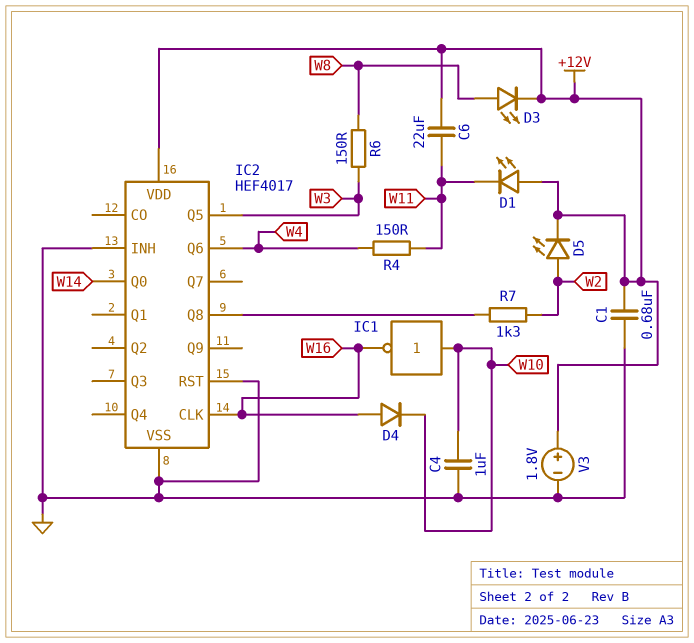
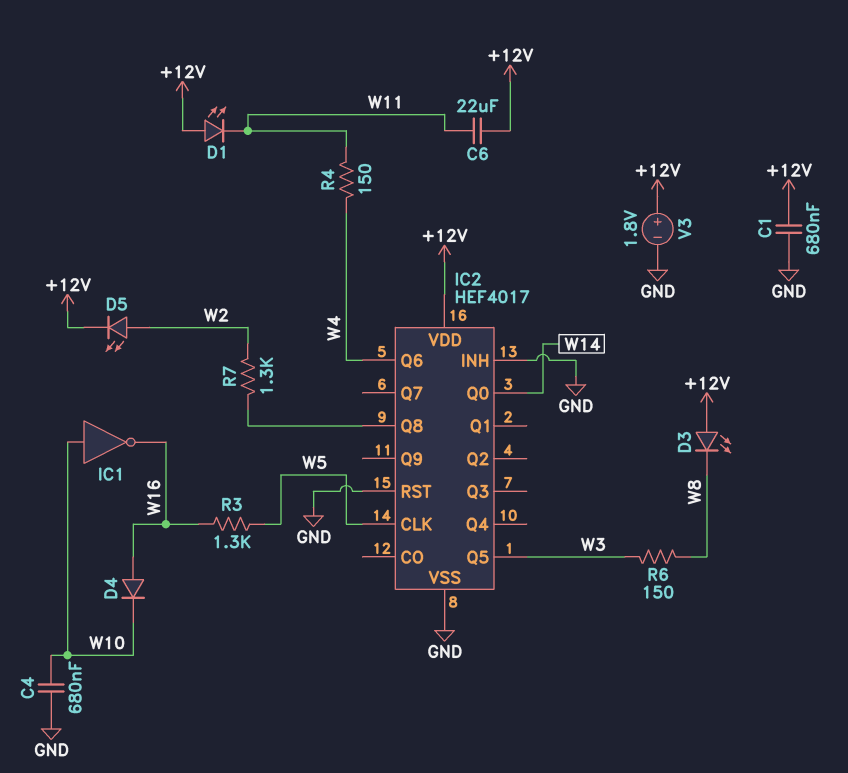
C4: 1uF (GND, W10) -> 680nF (GND, W10)
D3: LED (A W8, K +12V) -> LED (A +12V, K W8)
IC2 pin CLK: W16 -> W5
R3: none -> 1.3k (W5, W16)

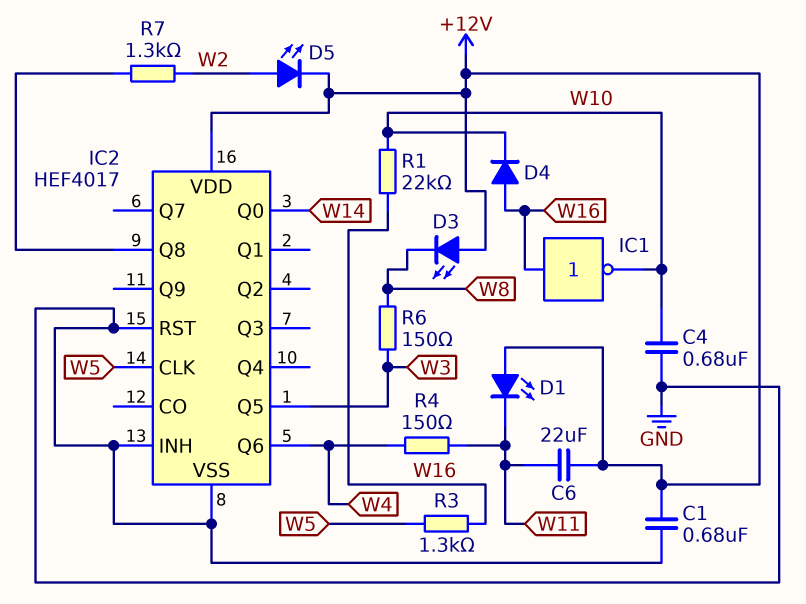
IC1: NOT (in W10, out W16) -> NOT (in W16, out W10)
R1: none -> 22k (W10, W16)
V3: 1.8V (plus +12V, minus GND) -> none

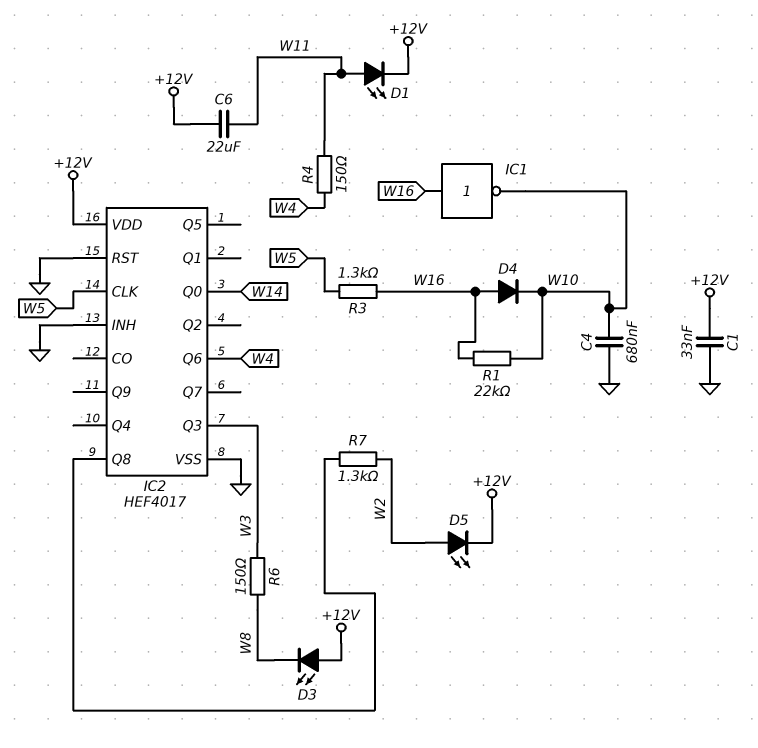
C1: 680nF (+12V, GND) -> 33nF (+12V, GND)
D1: LED (A +12V, K W11) -> LED (A W11, K +12V)
IC2 pin Q3: none -> W3
IC2 pin Q5: W3 -> none

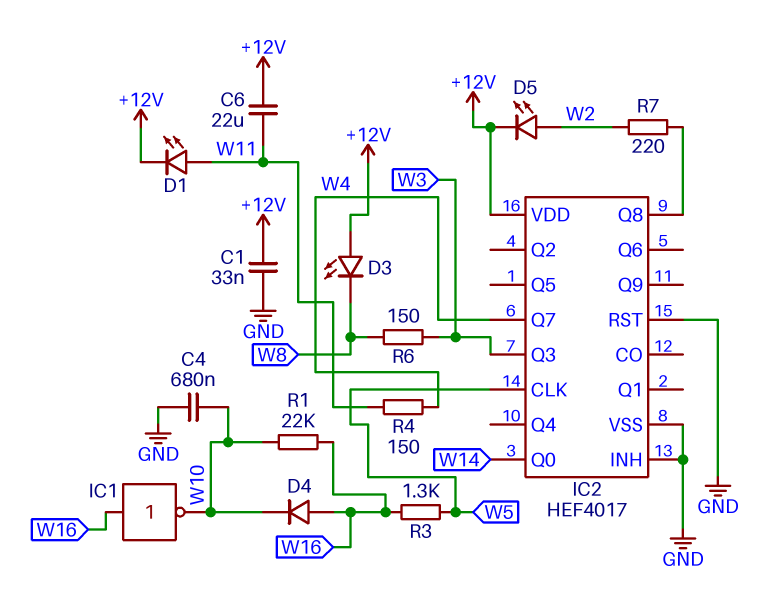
IC2 pin Q6: W4 -> none
IC2 pin Q7: none -> W4
R7: 1.3k (IC2/Q8, W2) -> 220 (IC2/Q8, W2)

